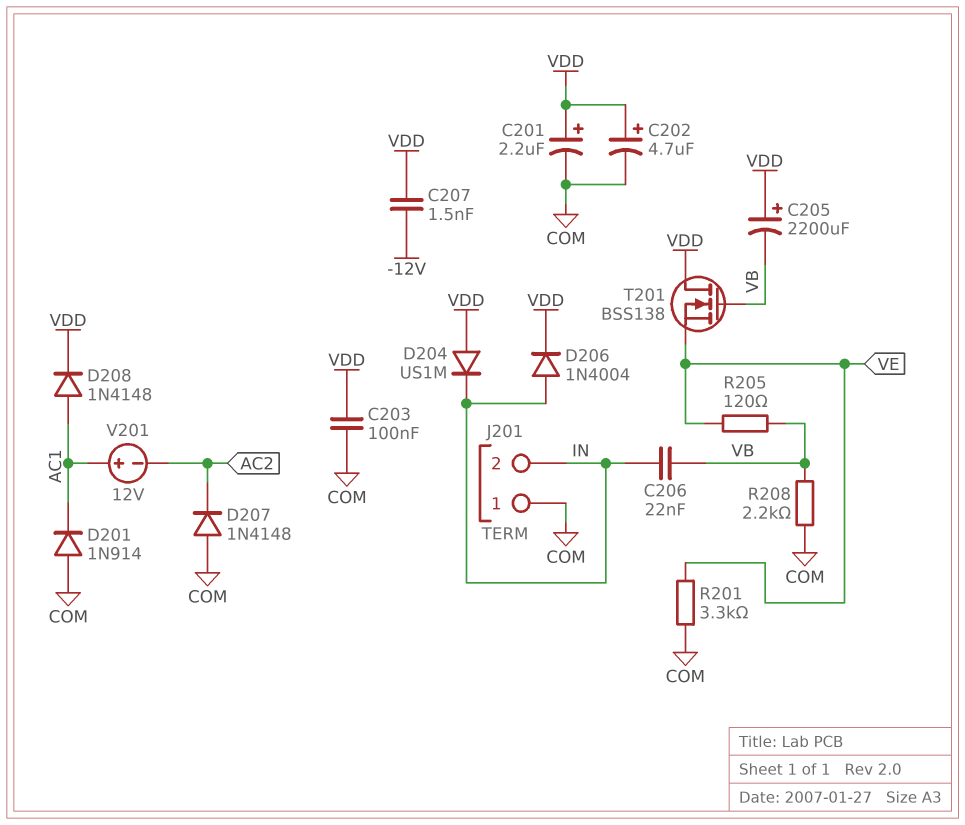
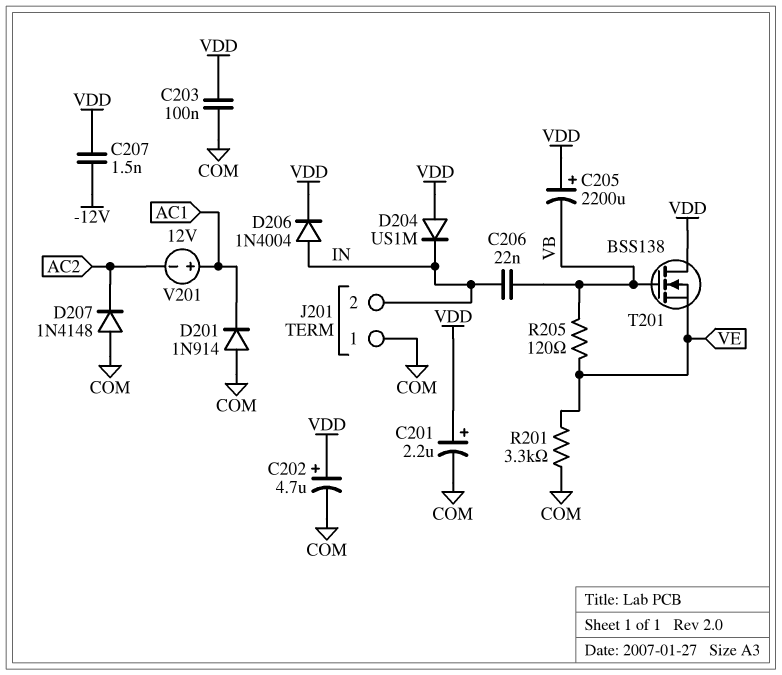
D208: diode 1N4148 (A AC1, K VDD) -> none
R208: 2.2k (COM, VB) -> none

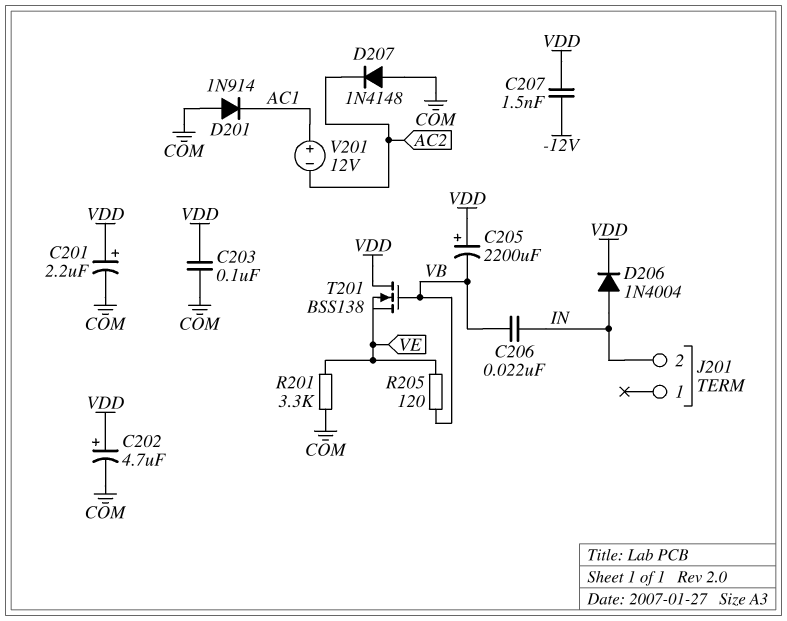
D204: diode US1M (A VDD, K IN) -> none
J201 pin 1: COM -> none

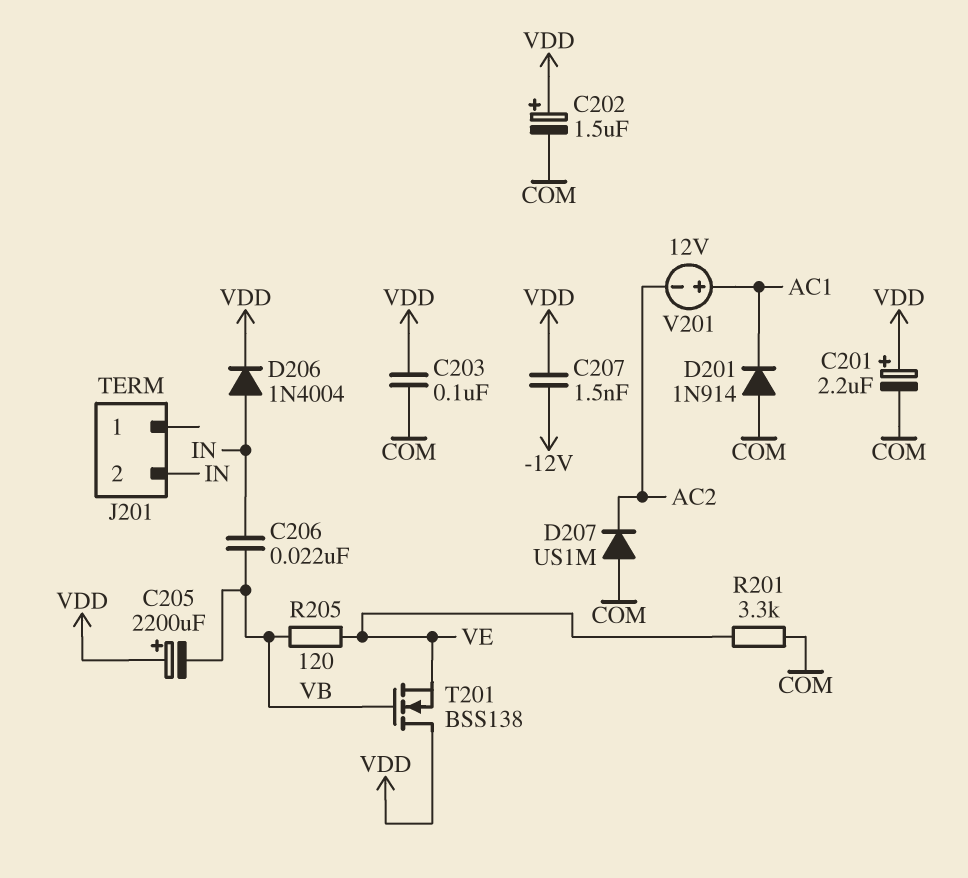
C202: 4.7uF (plus VDD, minus COM) -> 1.5uF (plus VDD, minus COM)
D207: diode 1N4148 (A COM, K AC2) -> diode US1M (A COM, K AC2)

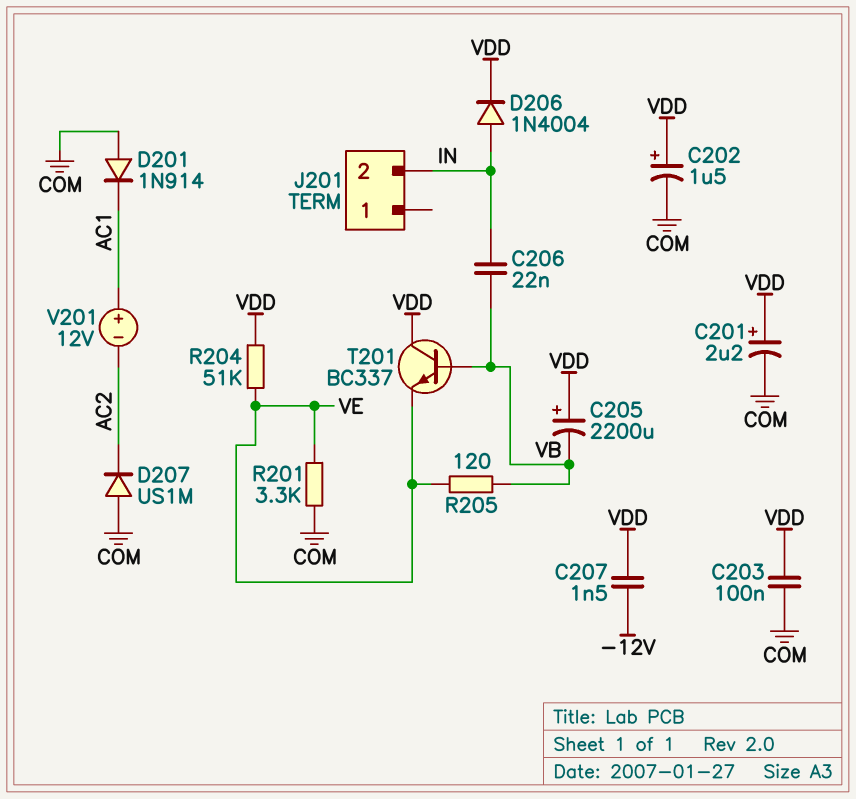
R204: none -> 51k (VDD, VE)
T201: NMOS BSS138 (G VB, D VDD, S VE) -> NPN BC337 (B VB, C VDD, E VE)

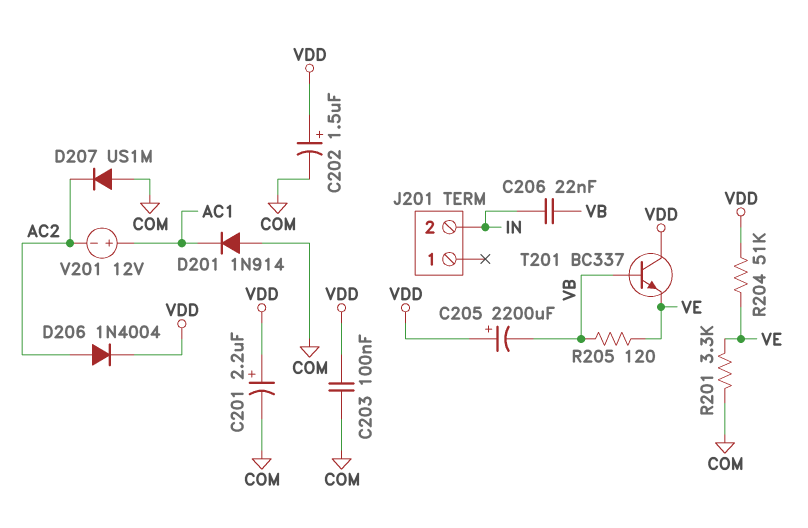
C207: 1.5nF (-12V, VDD) -> none
D206: diode 1N4004 (A IN, K VDD) -> diode 1N4004 (A AC2, K VDD)

